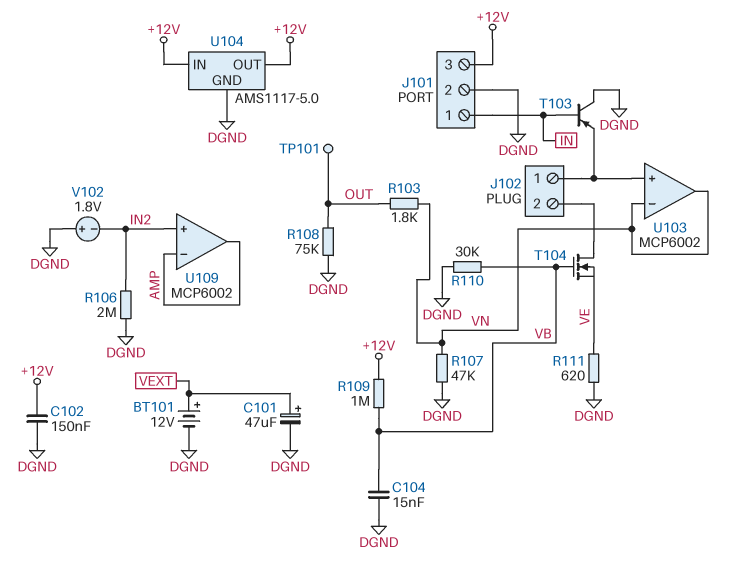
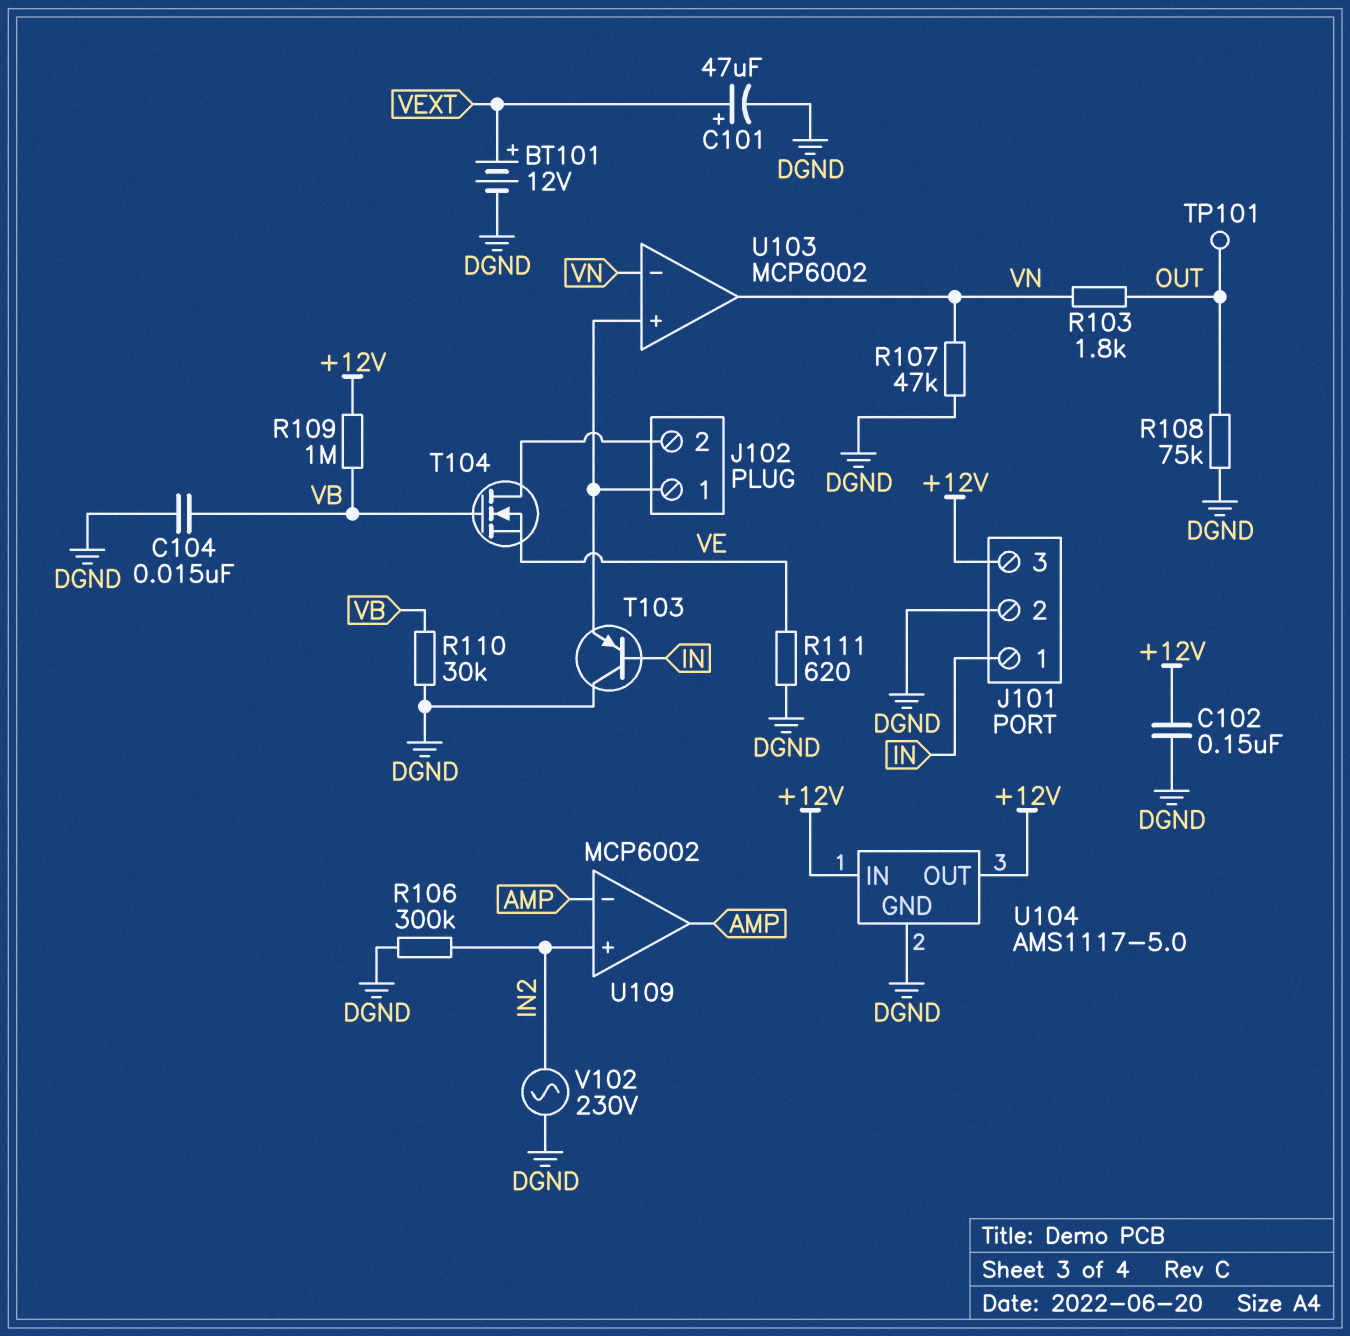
R106: 2M (DGND, IN2) -> 300k (DGND, IN2)
V102: 1.8V (plus DGND, minus IN2) -> AC 230V (DGND, IN2)

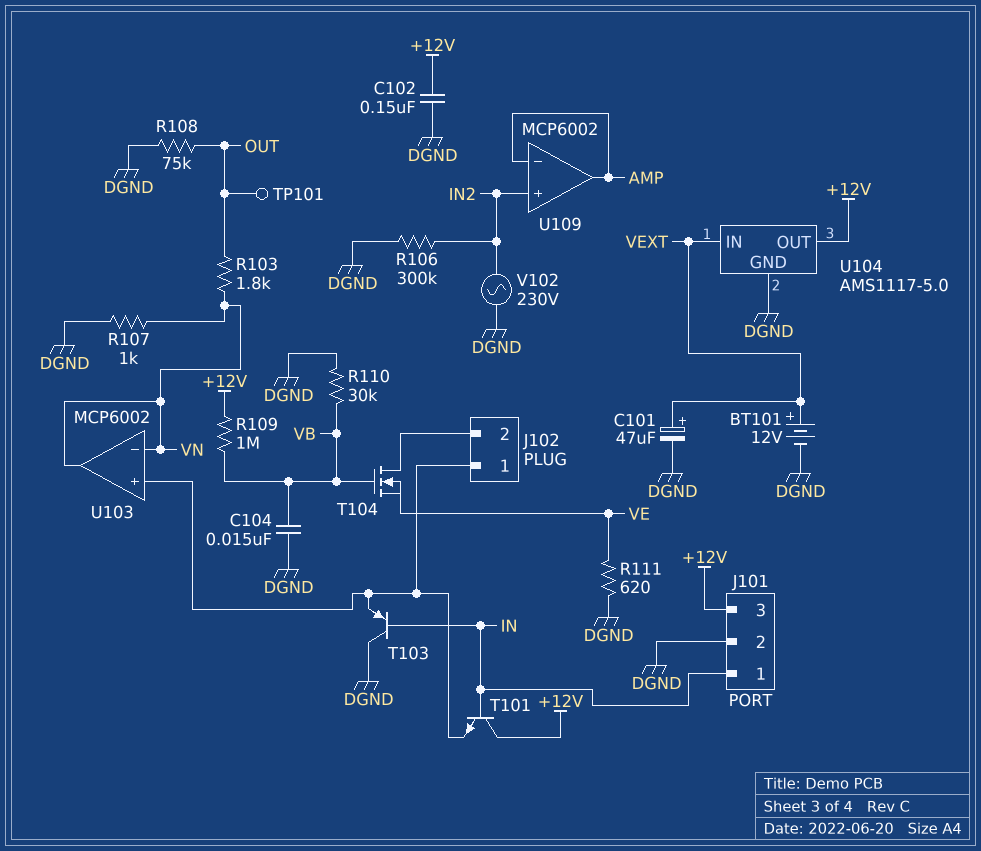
R107: 47k (DGND, VN) -> 1k (DGND, VN)
T101: none -> NPN (B IN, C +12V, E J102/1)
U104 pin IN: +12V -> VEXT

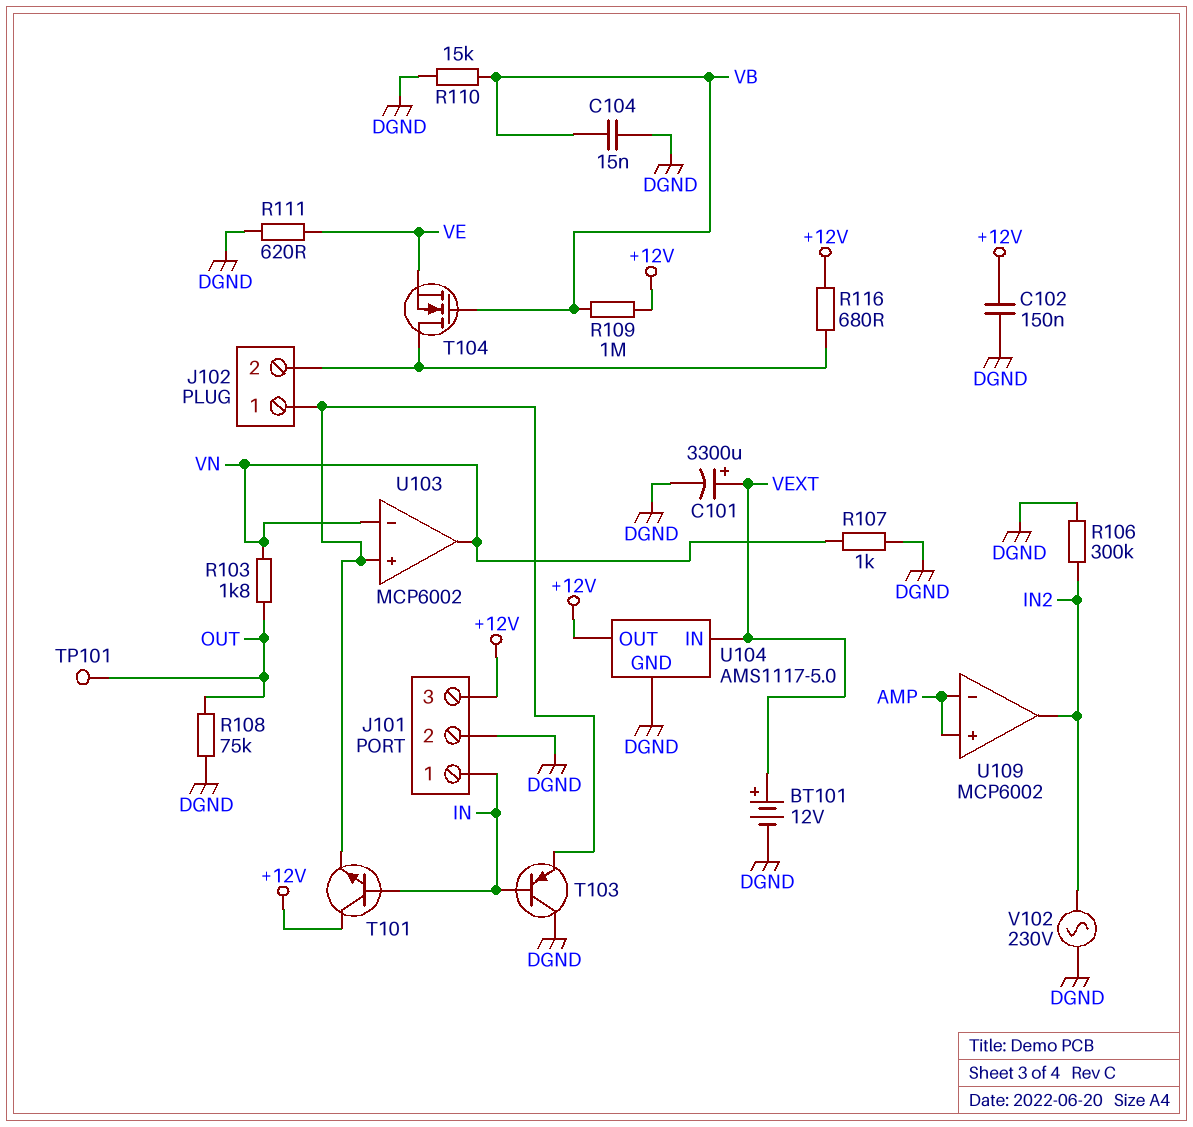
C101: 47uF (plus VEXT, minus DGND) -> 3300uF (plus VEXT, minus DGND)
R110: 30k (DGND, VB) -> 15k (DGND, VB)
R116: none -> 680 (+12V, J102/2)
U109 pin in+: IN2 -> AMP
U109 pin out: AMP -> IN2

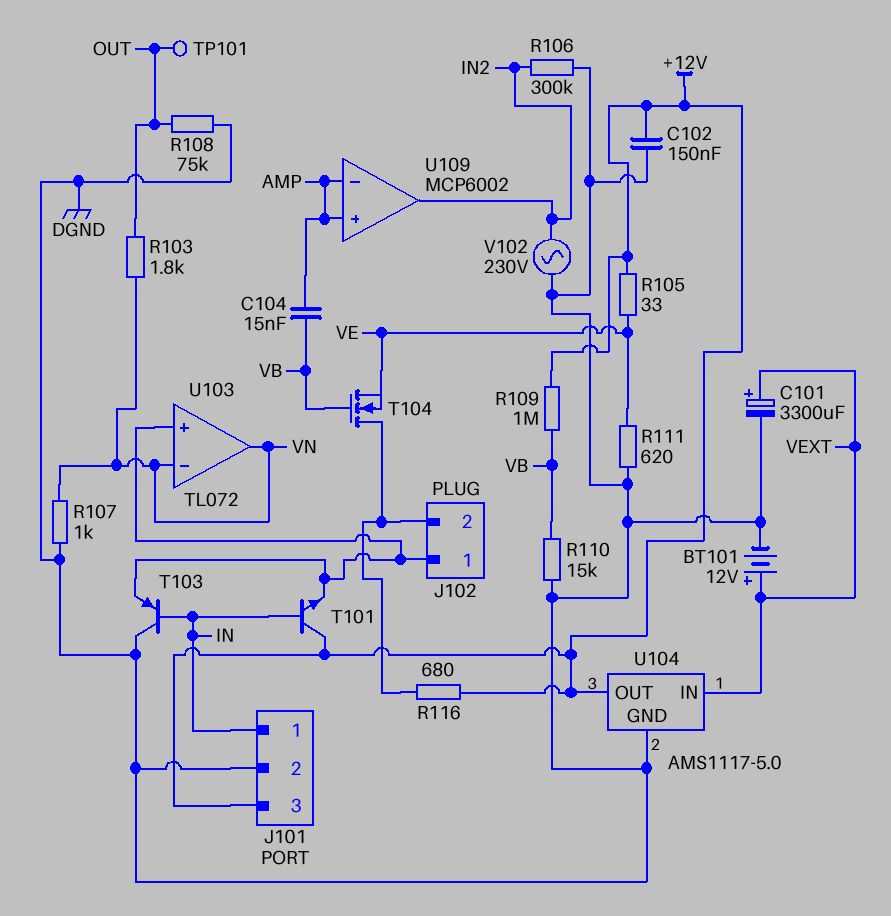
C104: 15nF (DGND, VB) -> 15nF (AMP, VB)
R105: none -> 33 (+12V, VE)
U103: MCP6002 -> TL072

